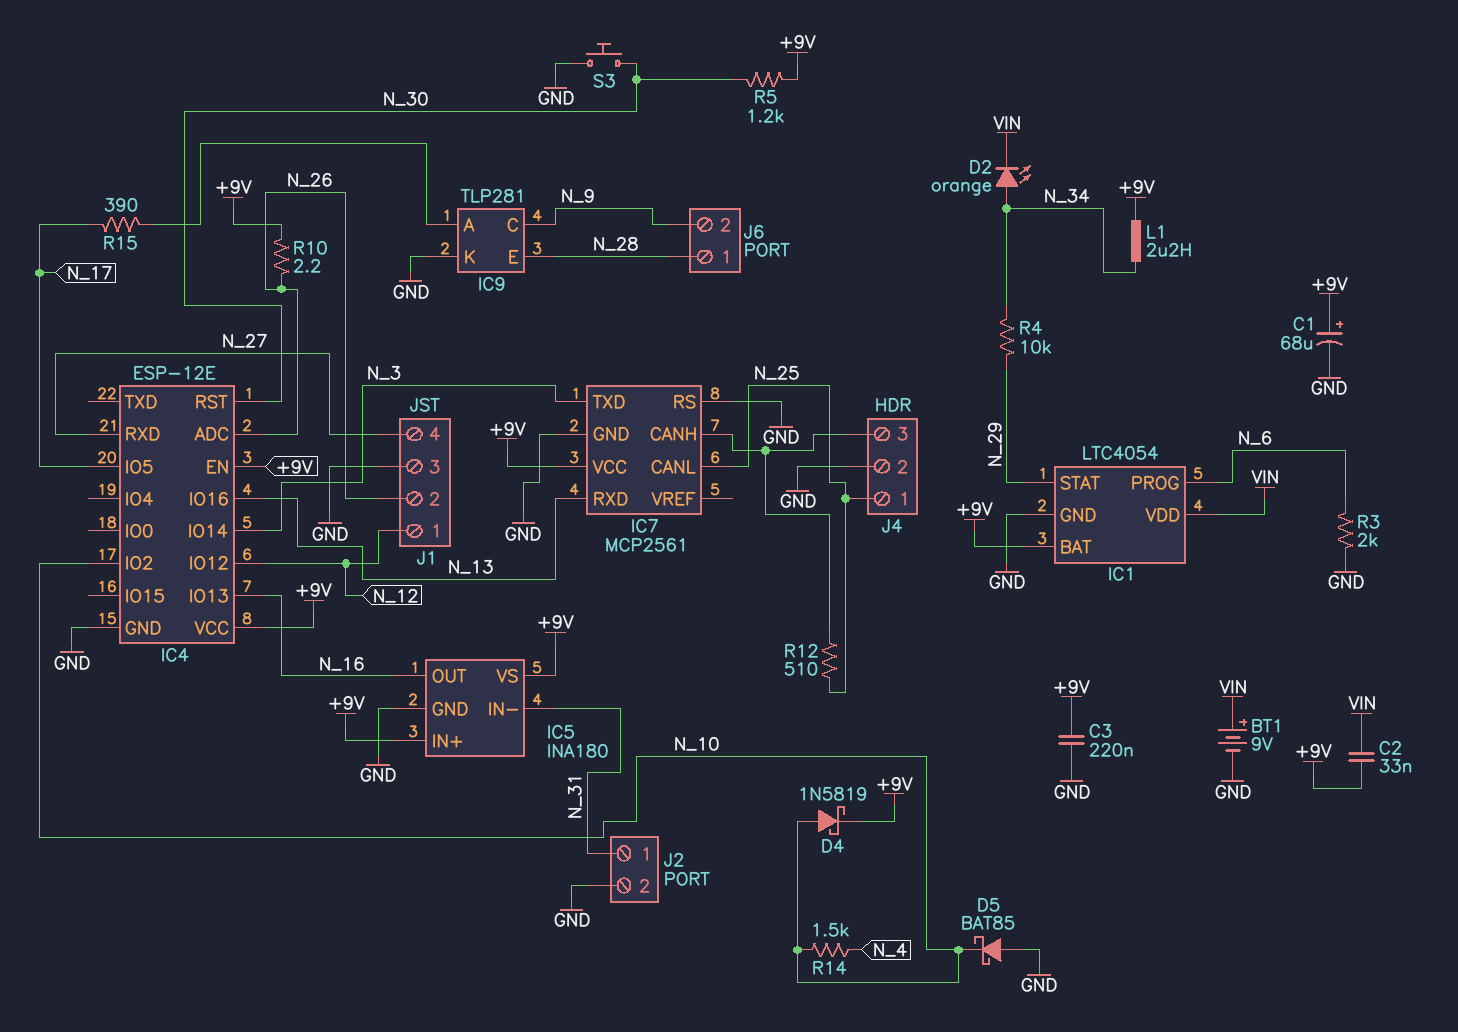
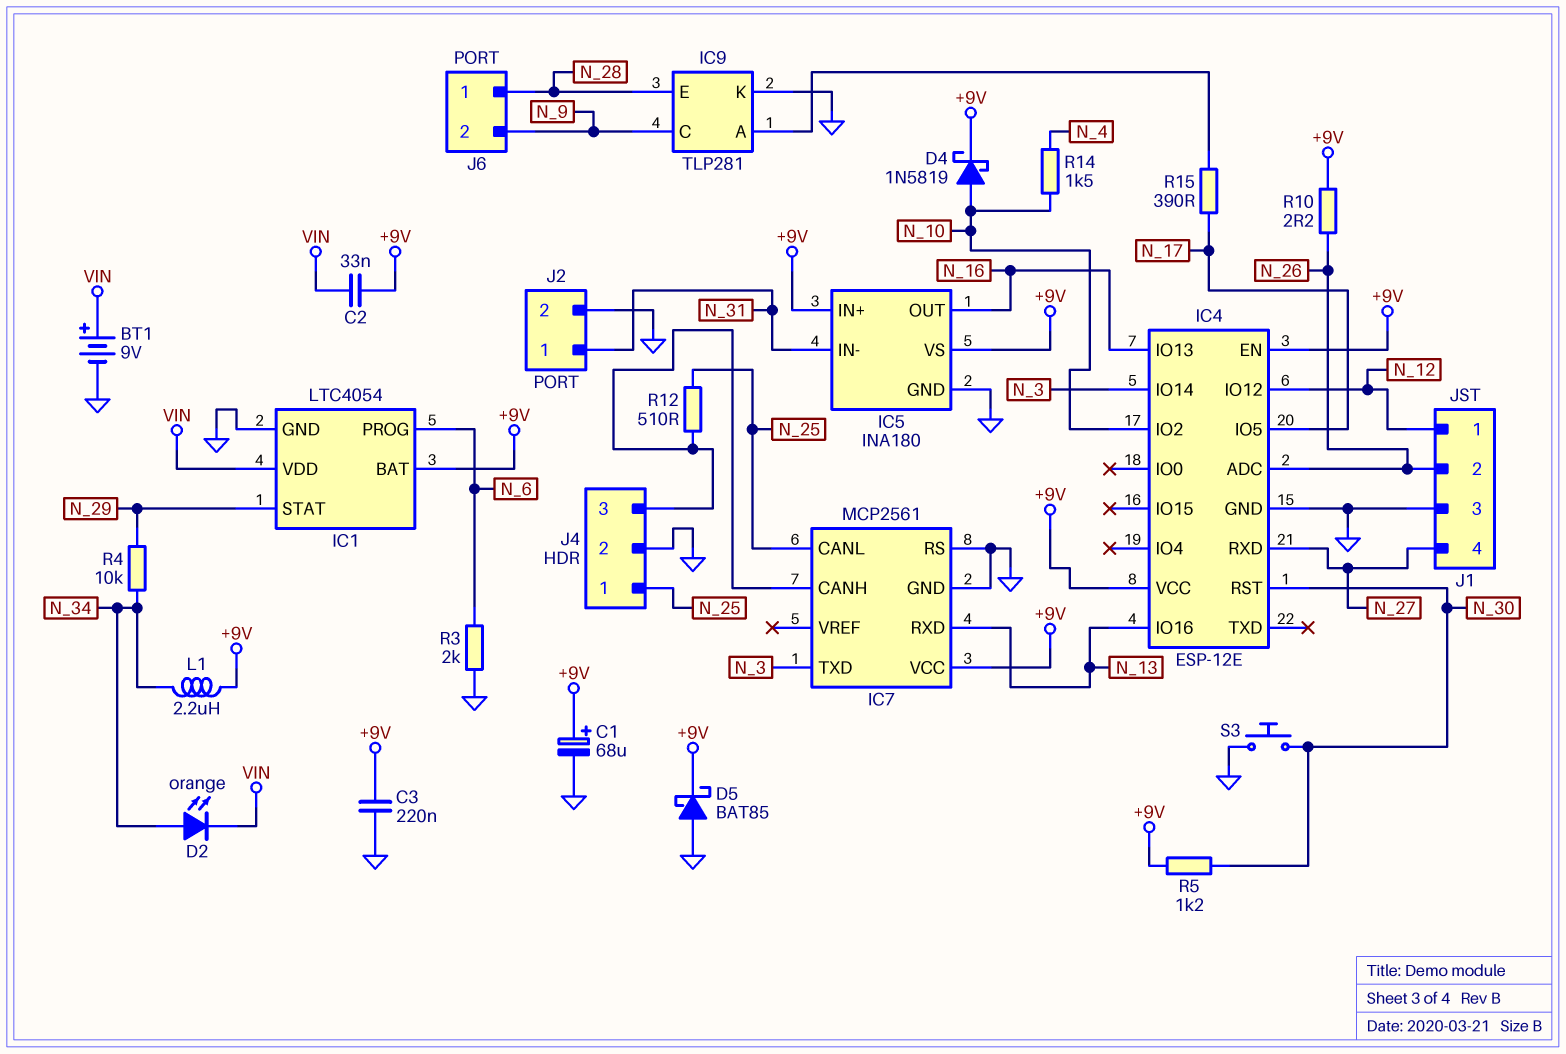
D5: schottky BAT85 (A GND, K N_10) -> schottky BAT85 (A GND, K +9V)

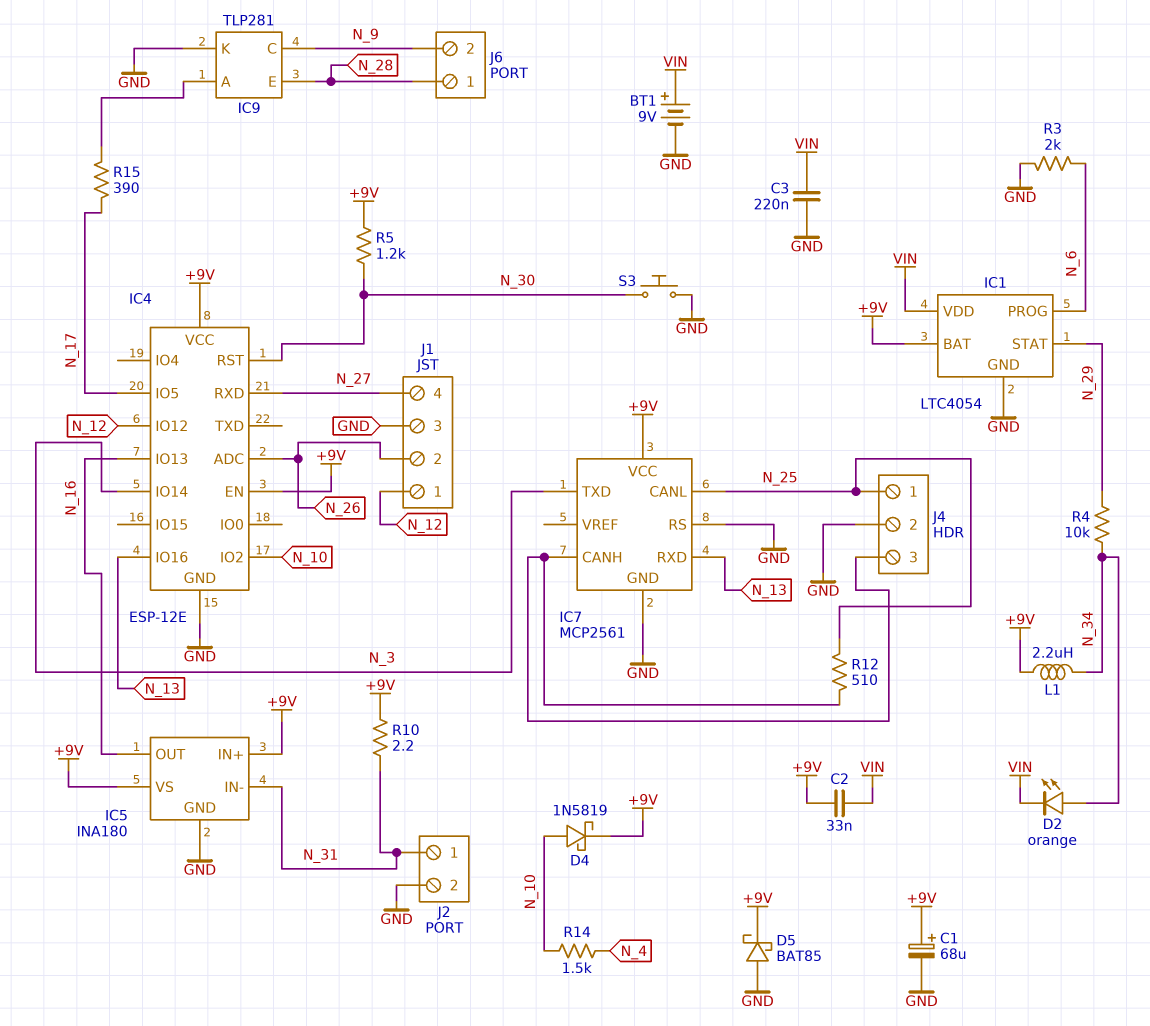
C3: 220nF (+9V, GND) -> 220nF (GND, VIN)
R10: 2.2 (+9V, N_26) -> 2.2 (+9V, N_31)

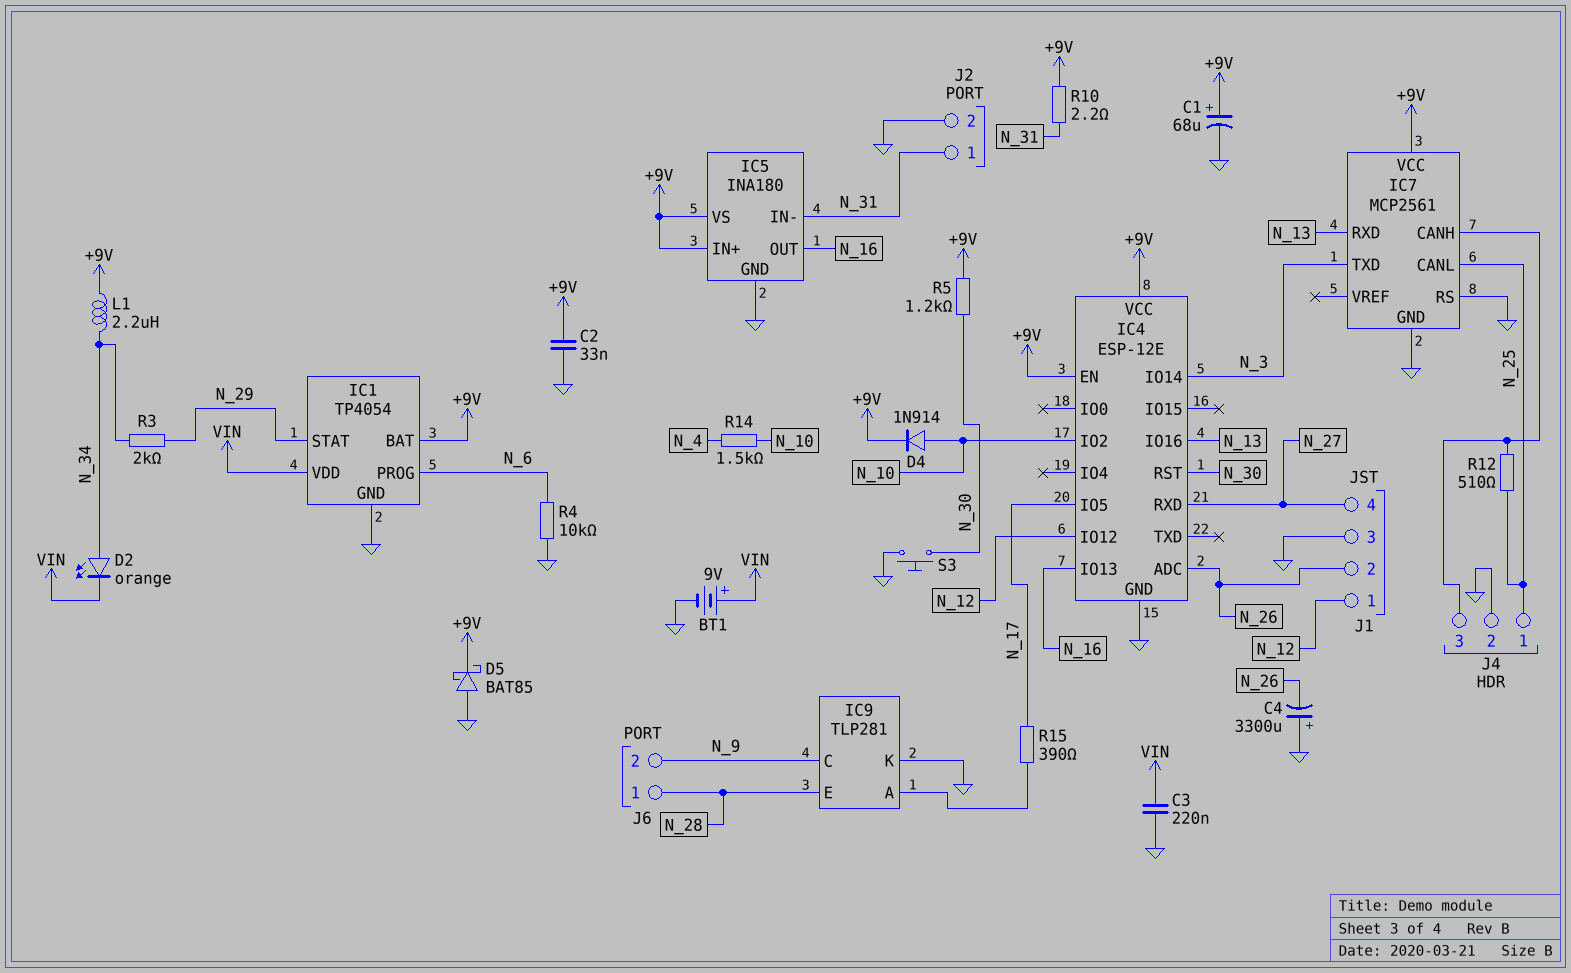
C2: 33nF (+9V, VIN) -> 33nF (+9V, GND)
C4: none -> 3300uF (plus GND, minus N_26)
D4: schottky 1N5819 (A N_10, K +9V) -> diode 1N914 (A N_10, K +9V)
IC1: LTC4054 -> TP4054
R3: 2k (GND, N_6) -> 2k (N_29, N_34)
R4: 10k (N_29, N_34) -> 10k (GND, N_6)

